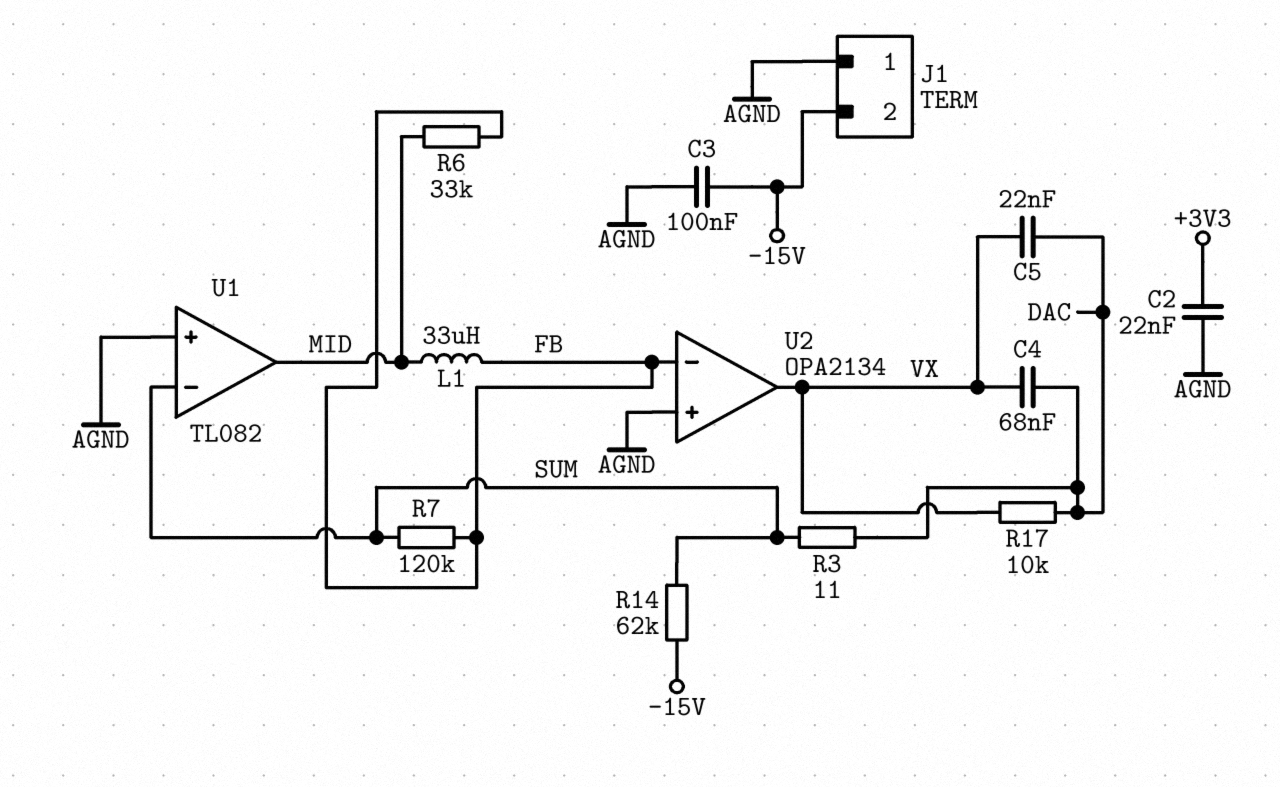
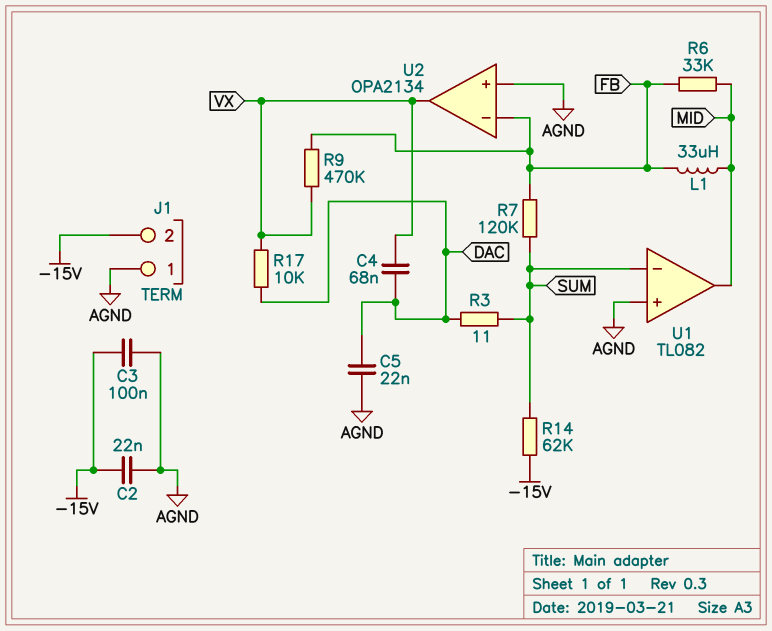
C2: 22nF (+3V3, AGND) -> 22nF (-15V, AGND)
C5: 22nF (DAC, VX) -> 22nF (AGND, DAC)
R9: none -> 470k (FB, VX)

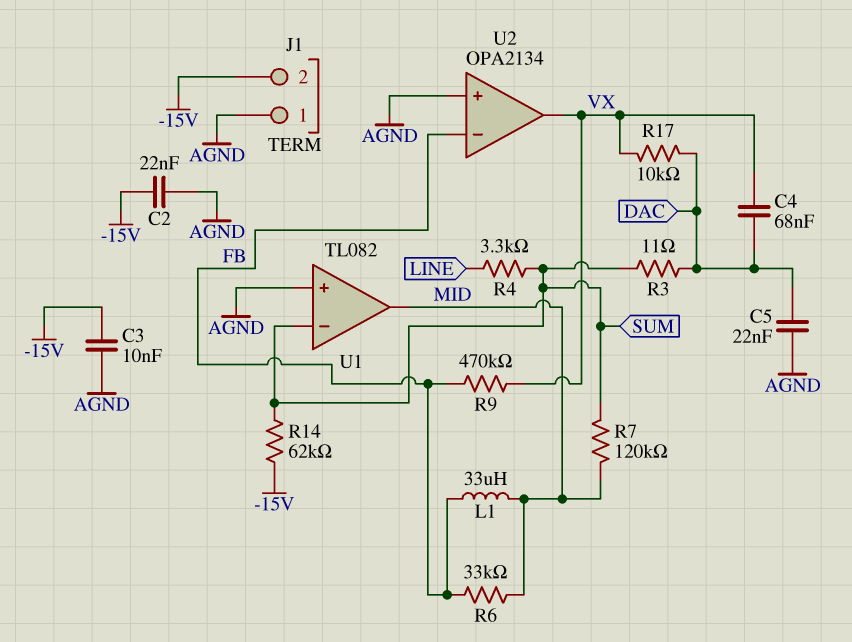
C3: 100nF (-15V, AGND) -> 10nF (-15V, AGND)
R4: none -> 3.3k (LINE, SUM)
R7: 120k (FB, SUM) -> 120k (MID, SUM)

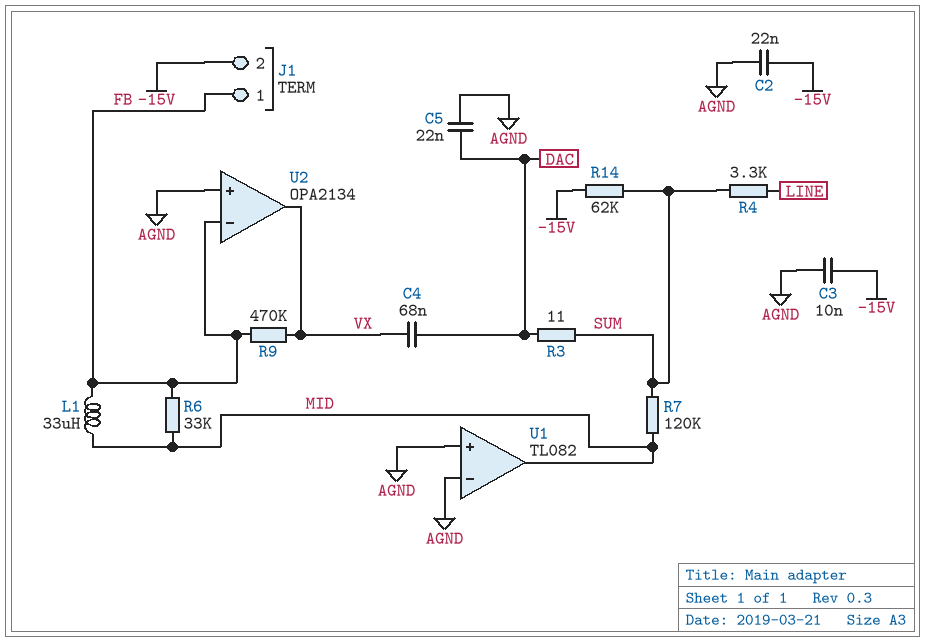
J1 pin 1: AGND -> FB
R17: 10k (DAC, VX) -> none
U1 pin in-: SUM -> AGND

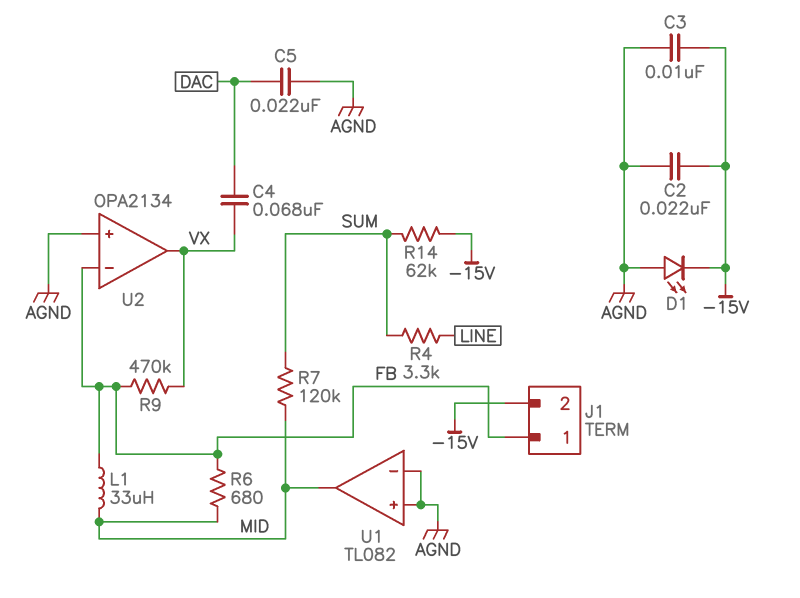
D1: none -> LED (A AGND, K -15V)
R3: 11 (DAC, SUM) -> none
R6: 33k (FB, MID) -> 680 (FB, MID)

